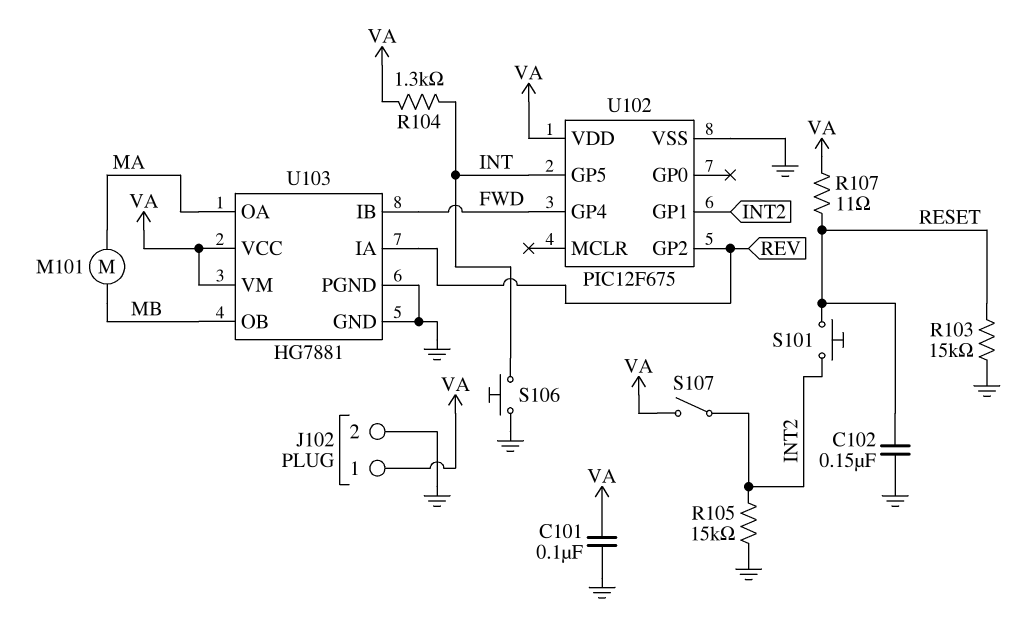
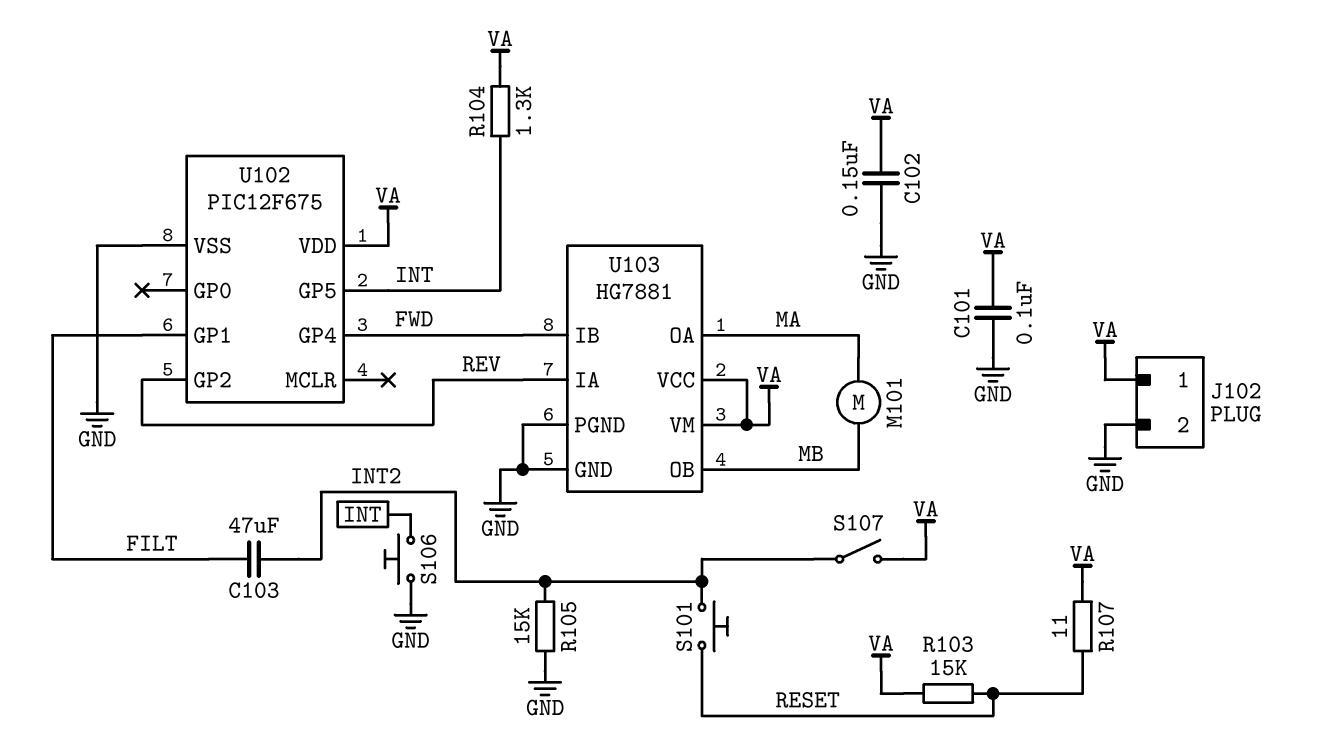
C102: 150nF (GND, RESET) -> 150nF (GND, VA)
C103: none -> 47uF (FILT, INT2)
R103: 15k (GND, RESET) -> 15k (RESET, VA)
U102 pin GP1: INT2 -> FILT

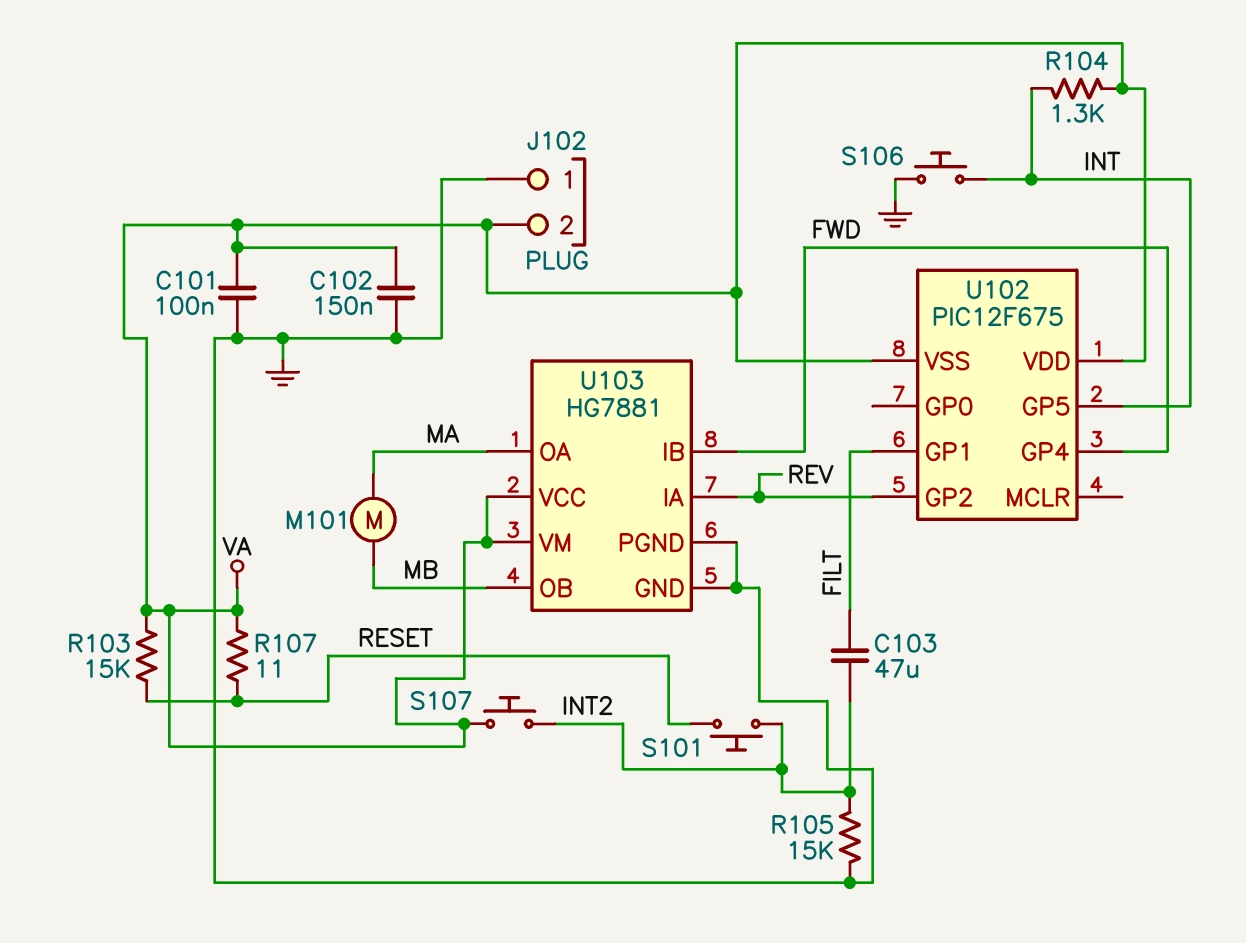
J102 pin 1: VA -> GND
J102 pin 2: GND -> VA
S107: switch (INT2, VA) -> button (INT2, VA)
U102 pin VSS: GND -> VA

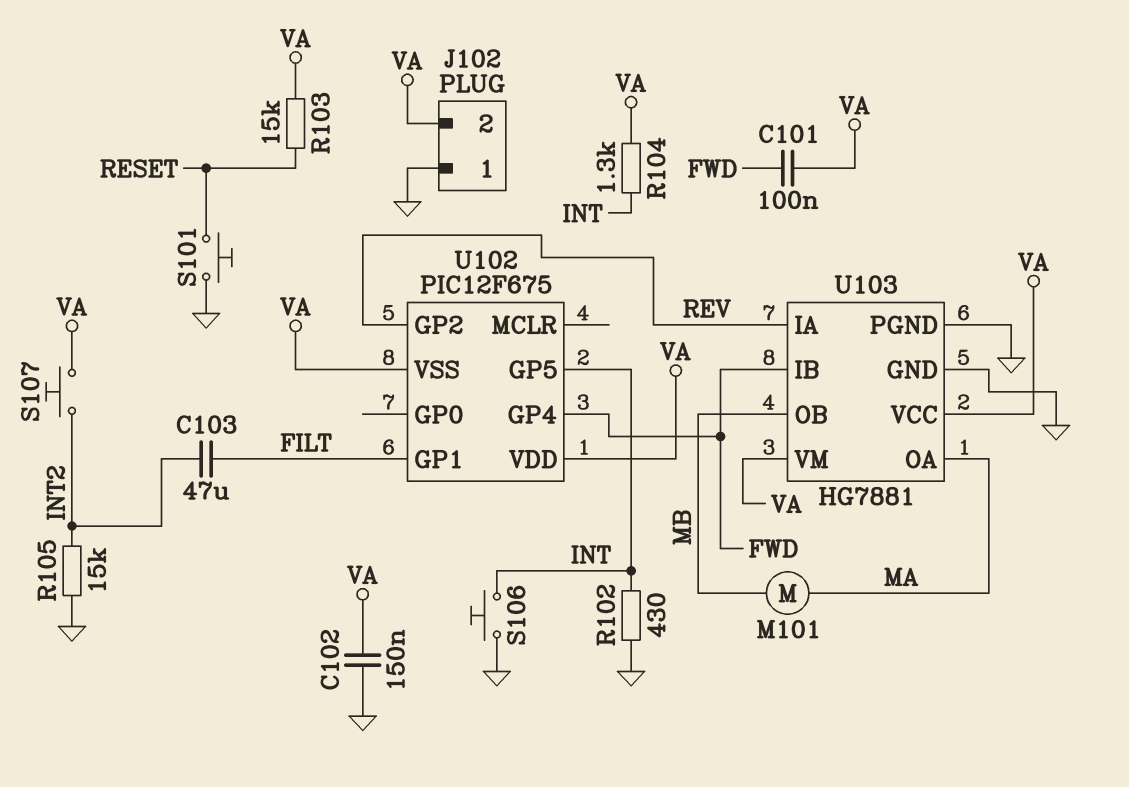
C101: 100nF (GND, VA) -> 100nF (FWD, VA)
R102: none -> 430 (GND, INT)
R107: 11 (RESET, VA) -> none
S101: button (INT2, RESET) -> button (GND, RESET)

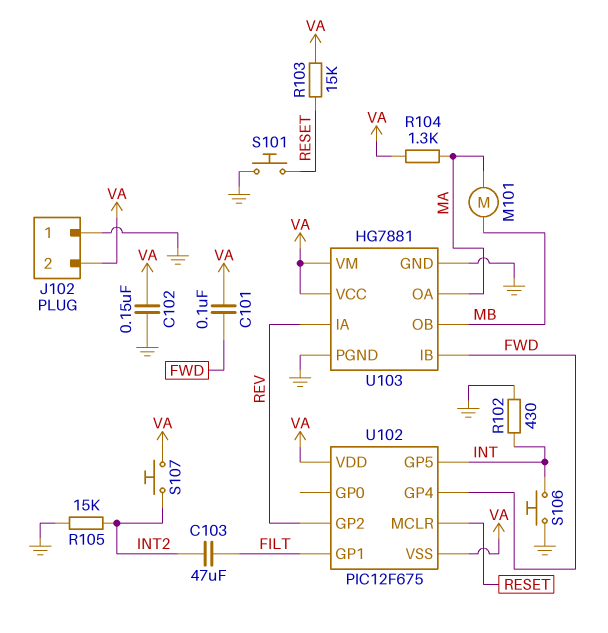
R104: 1.3k (INT, VA) -> 1.3k (MA, VA)
U102 pin MCLR: none -> RESET

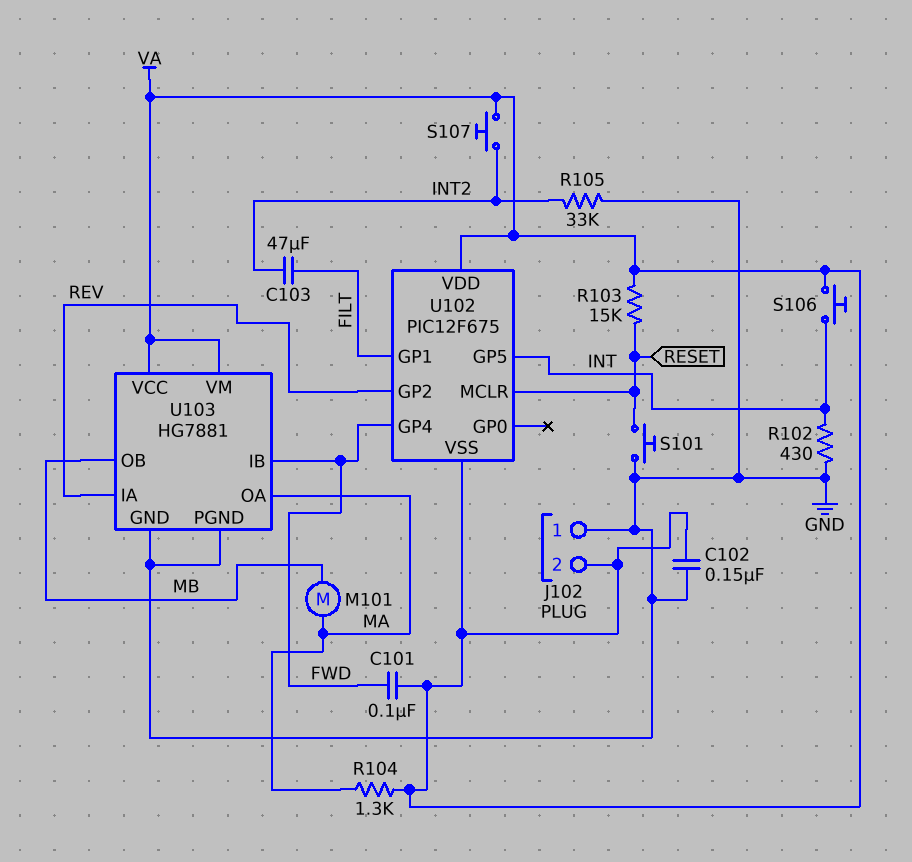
R105: 15k (GND, INT2) -> 33k (GND, INT2)
S106: button (GND, INT) -> button (INT, VA)

